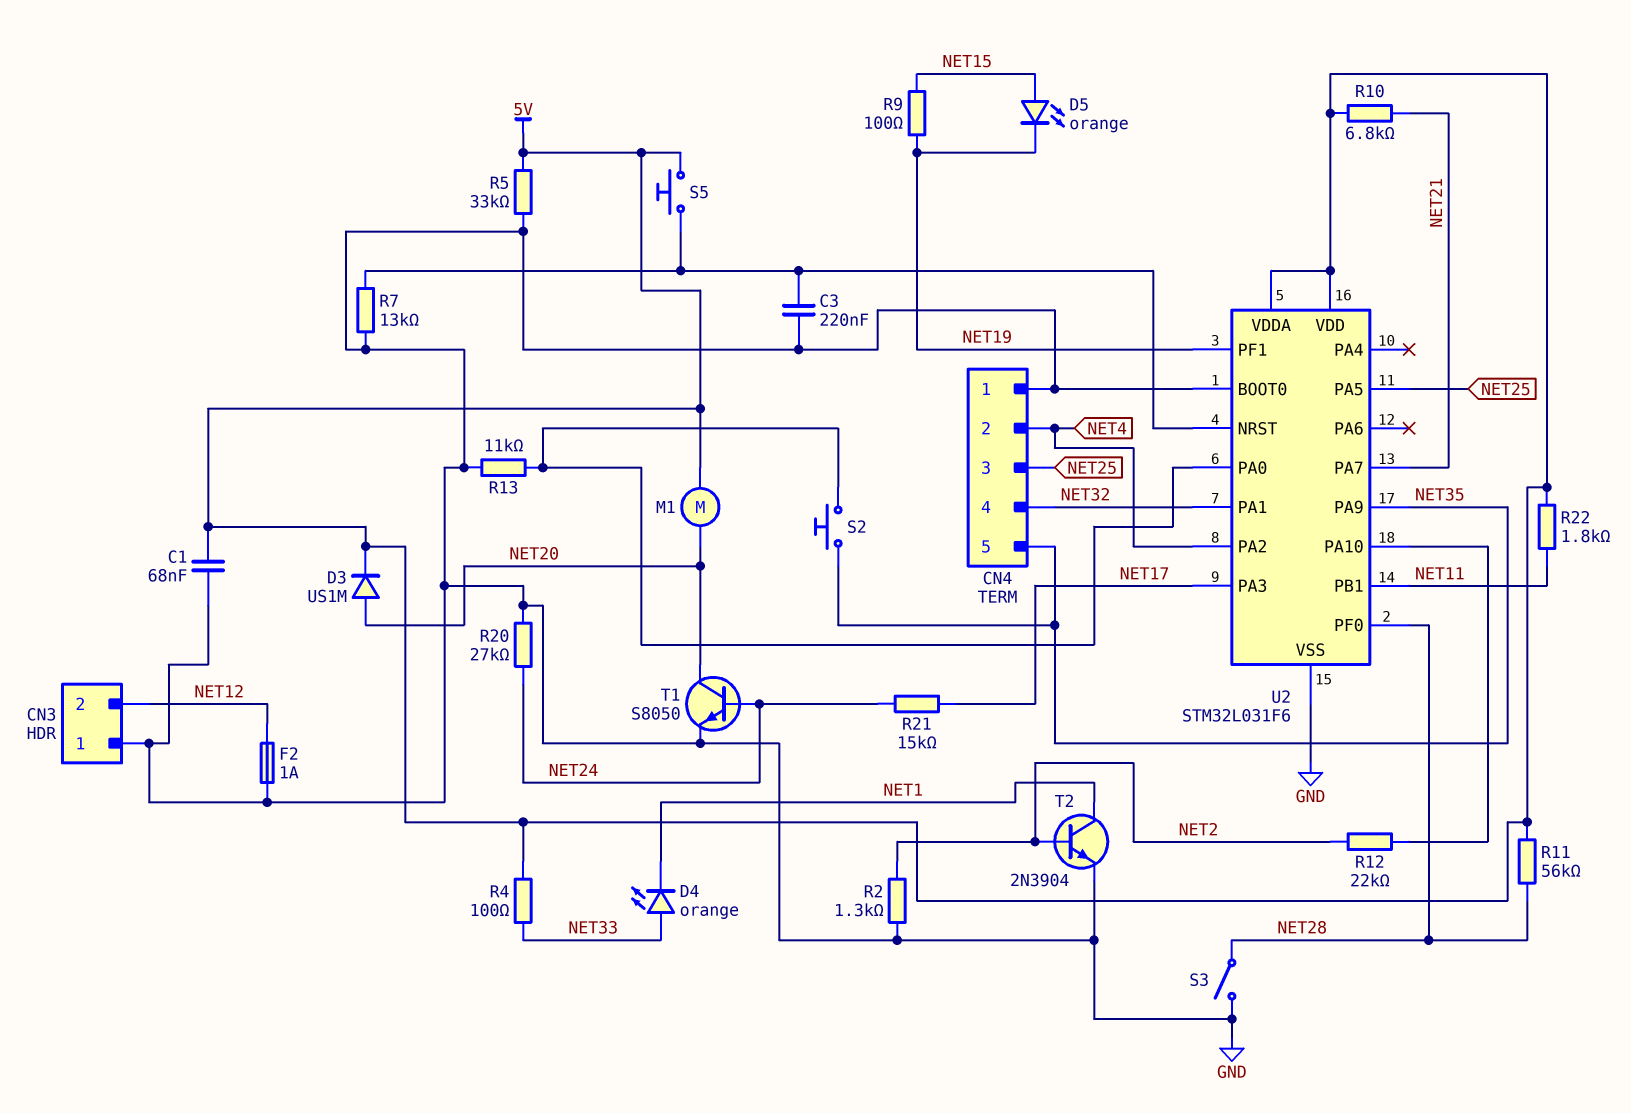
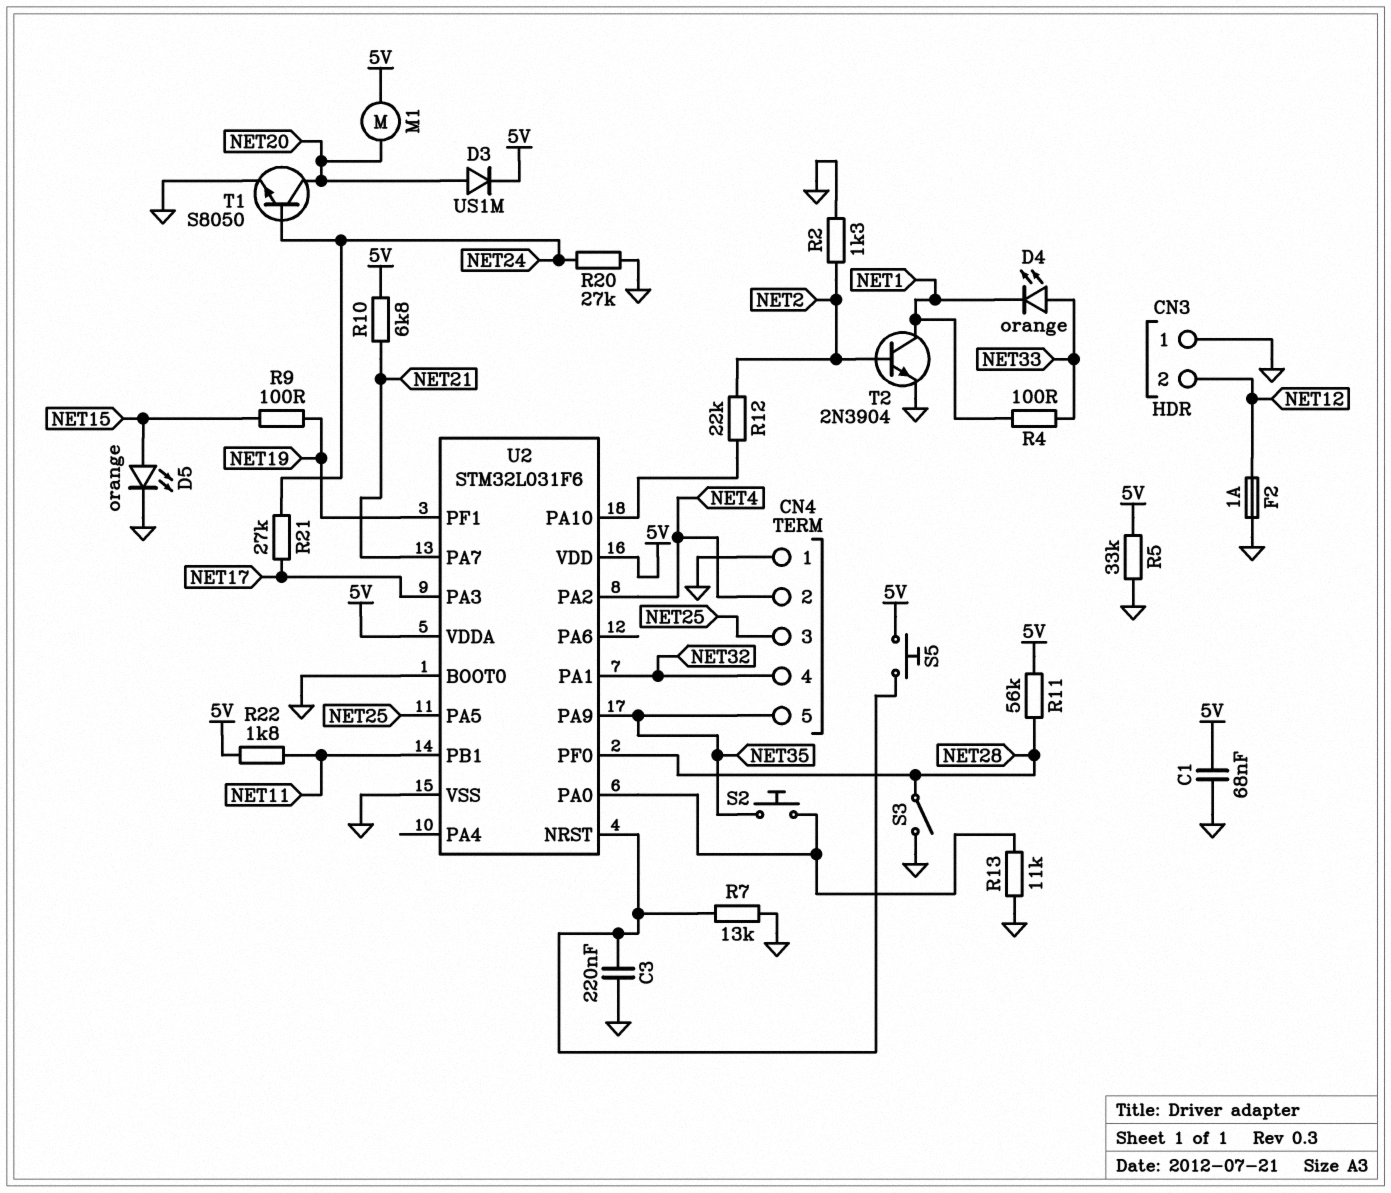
D5: LED orange (A NET15, K NET19) -> LED orange (A NET15, K GND)
R4: 100 (5V, NET33) -> 100 (NET1, NET33)
R21: 15k (NET17, NET24) -> 27k (NET17, NET24)

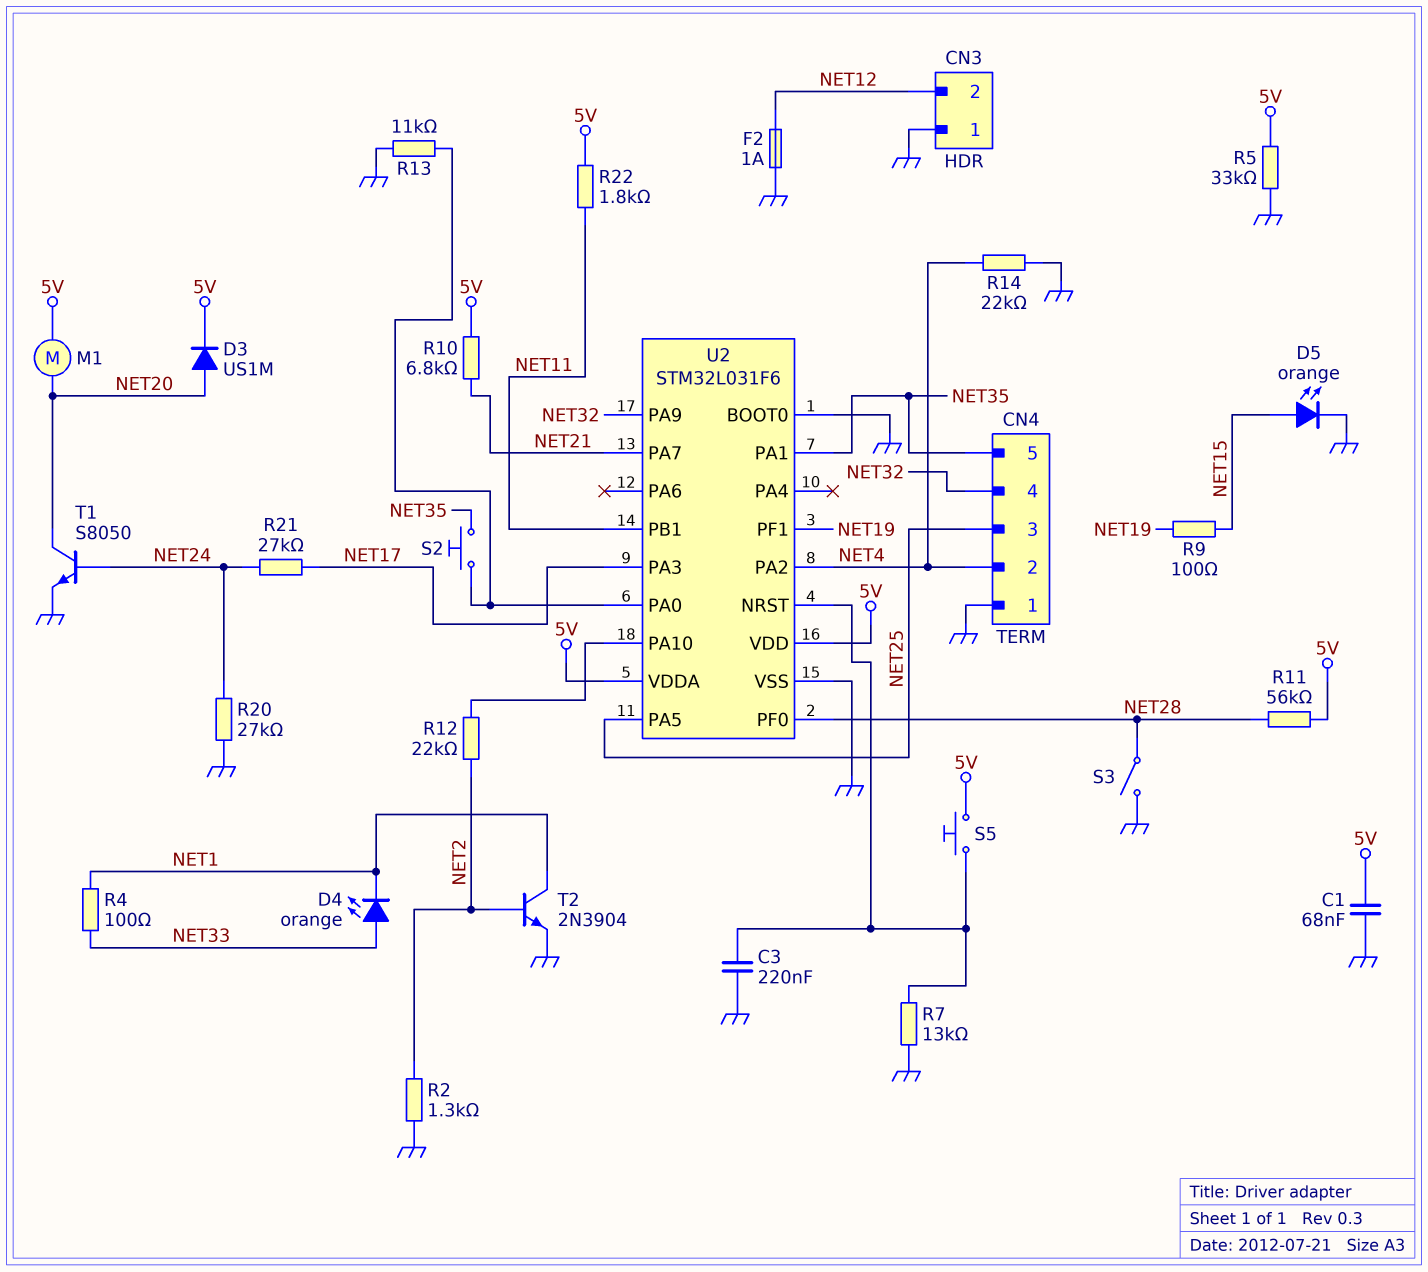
R14: none -> 22k (GND, NET4)
U2 pin PA1: NET32 -> NET35
U2 pin PA9: NET35 -> NET32

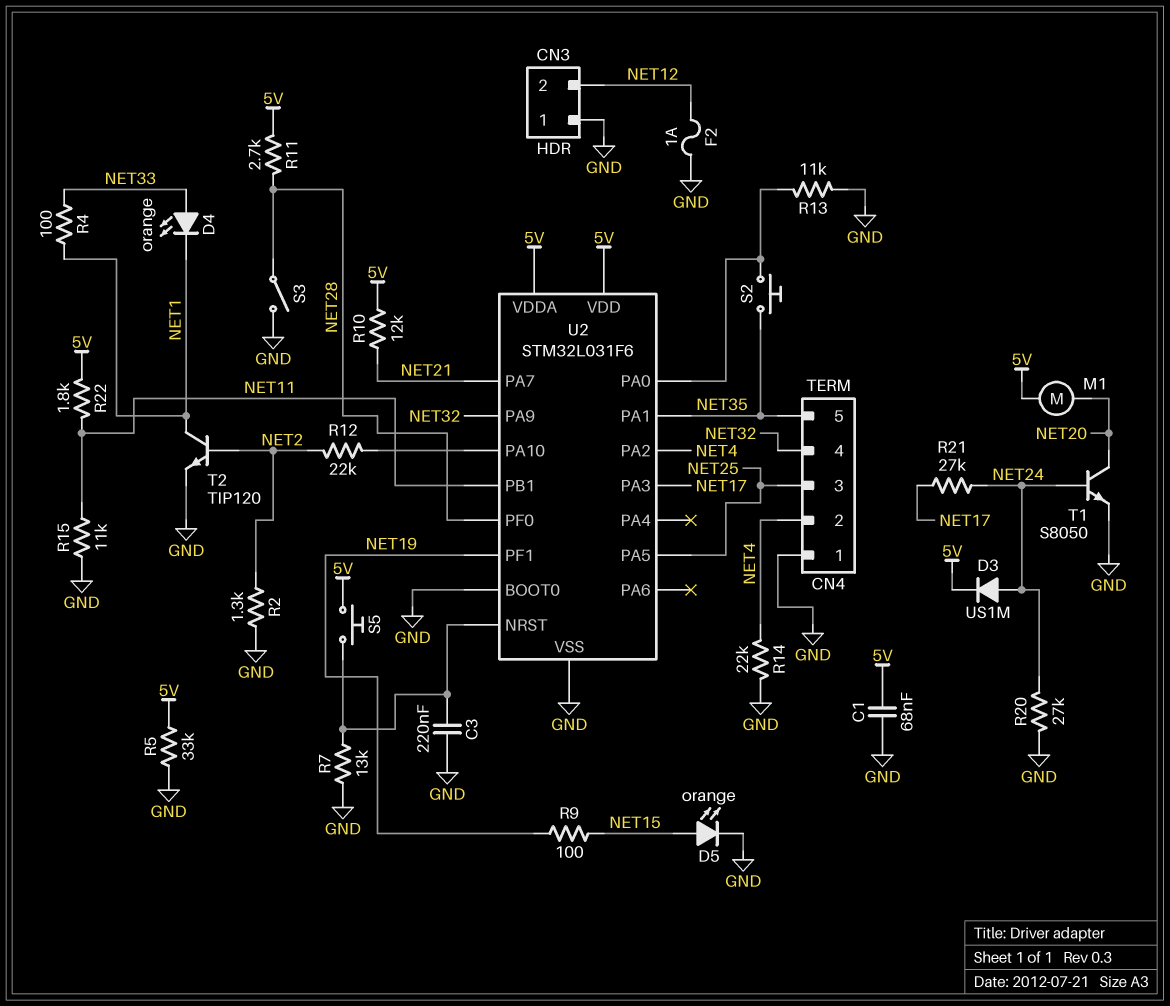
D3: diode US1M (A NET20, K 5V) -> diode US1M (A NET24, K 5V)
R10: 6.8k (5V, NET21) -> 12k (5V, NET21)
R11: 56k (5V, NET28) -> 2.7k (5V, NET28)
R15: none -> 11k (GND, NET11)
T2: NPN 2N3904 (B NET2, C NET1, E GND) -> NPN TIP120 (B NET2, C NET1, E GND)

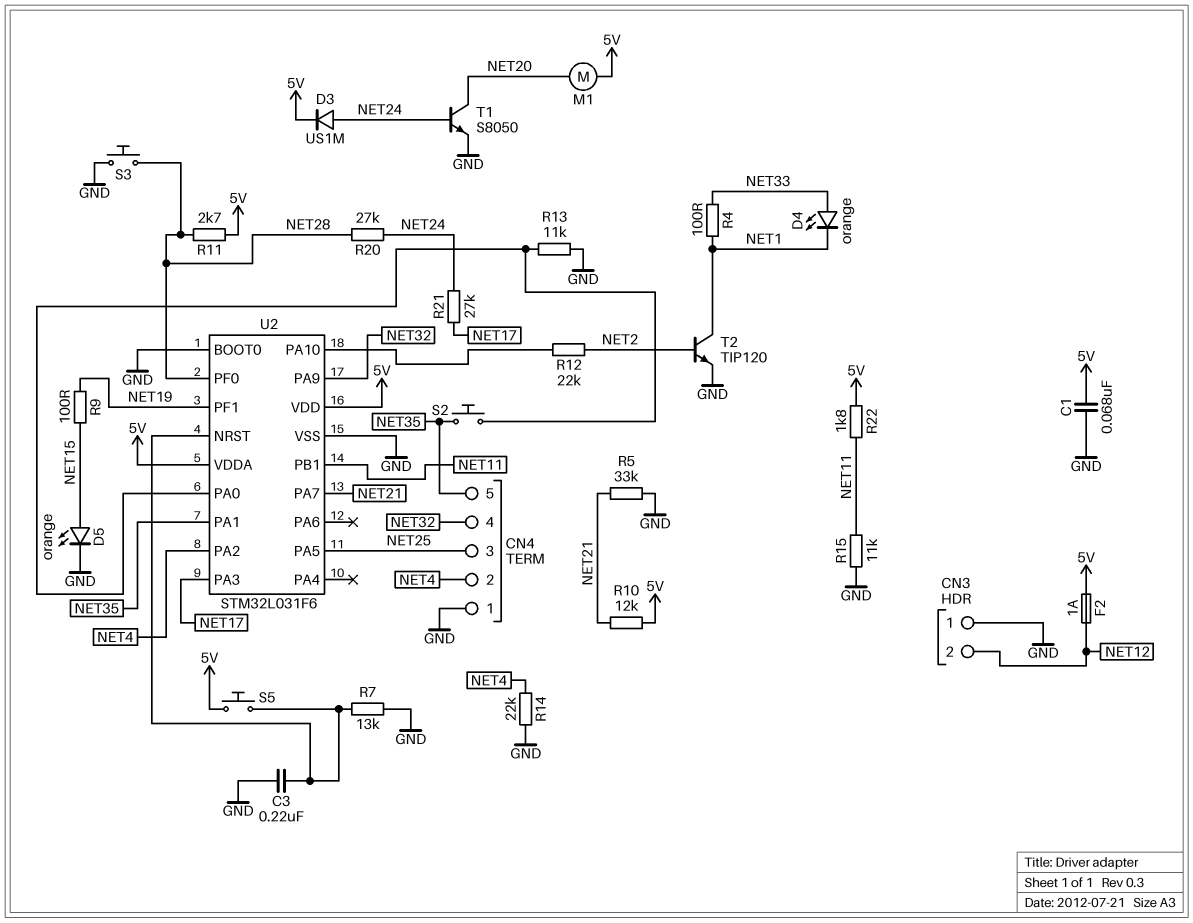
F2: 1A (GND, NET12) -> 1A (5V, NET12)
R2: 1.3k (GND, NET2) -> none
R5: 33k (5V, GND) -> 33k (GND, NET21)
R20: 27k (GND, NET24) -> 27k (NET24, NET28)
S3: switch (GND, NET28) -> button (GND, NET28)

